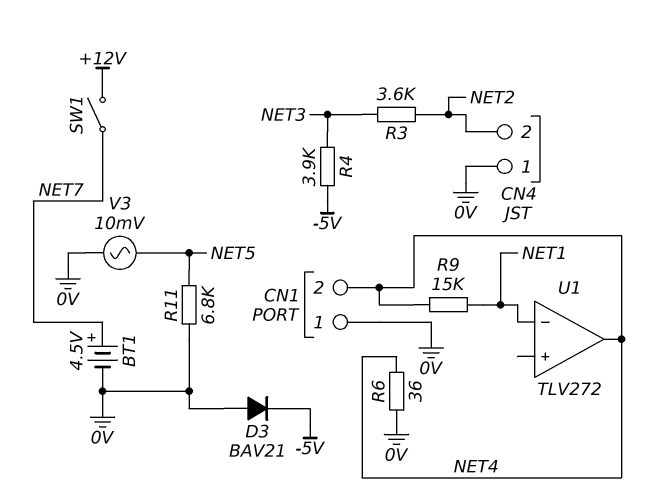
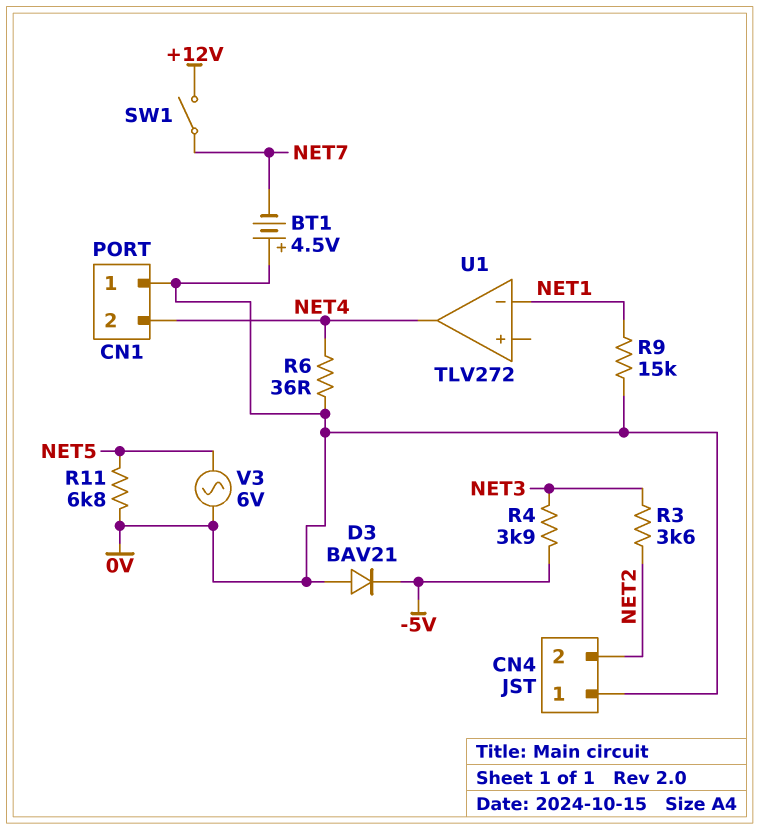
BT1: 4.5V (plus NET7, minus 0V) -> 4.5V (plus 0V, minus NET7)
R9: 15k (NET1, NET4) -> 15k (0V, NET1)
V3: AC 10mV (0V, NET5) -> AC 6V (0V, NET5)

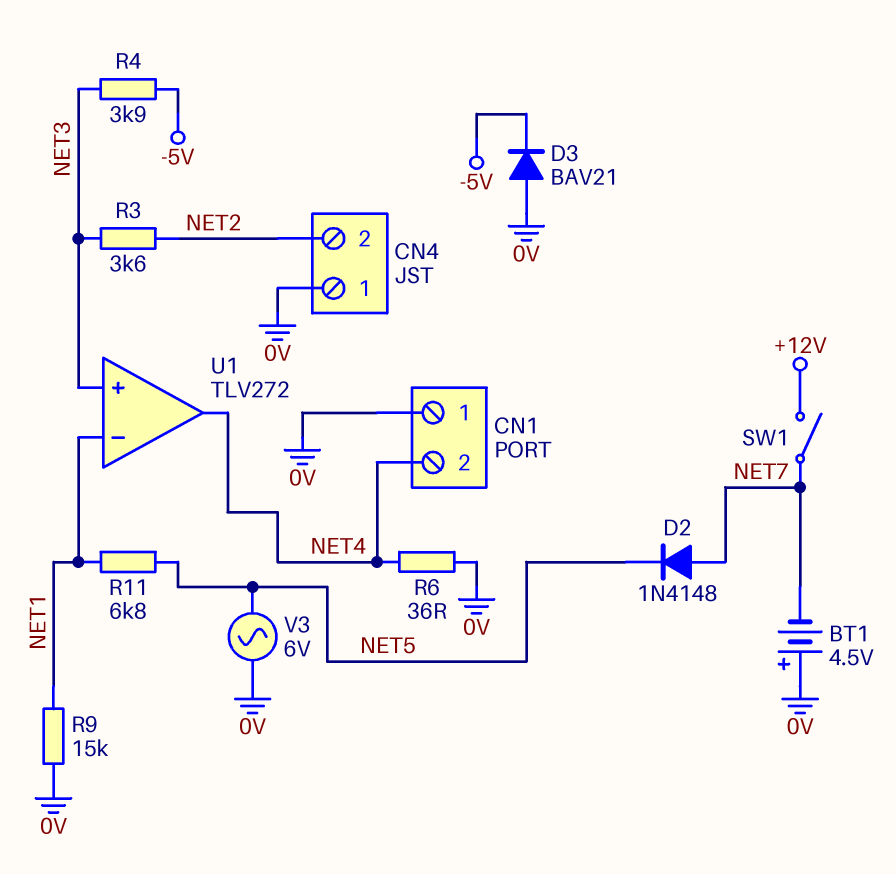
D2: none -> diode 1N4148 (A NET7, K NET5)
R11: 6.8k (0V, NET5) -> 6.8k (NET1, NET5)
U1 pin in+: none -> NET3

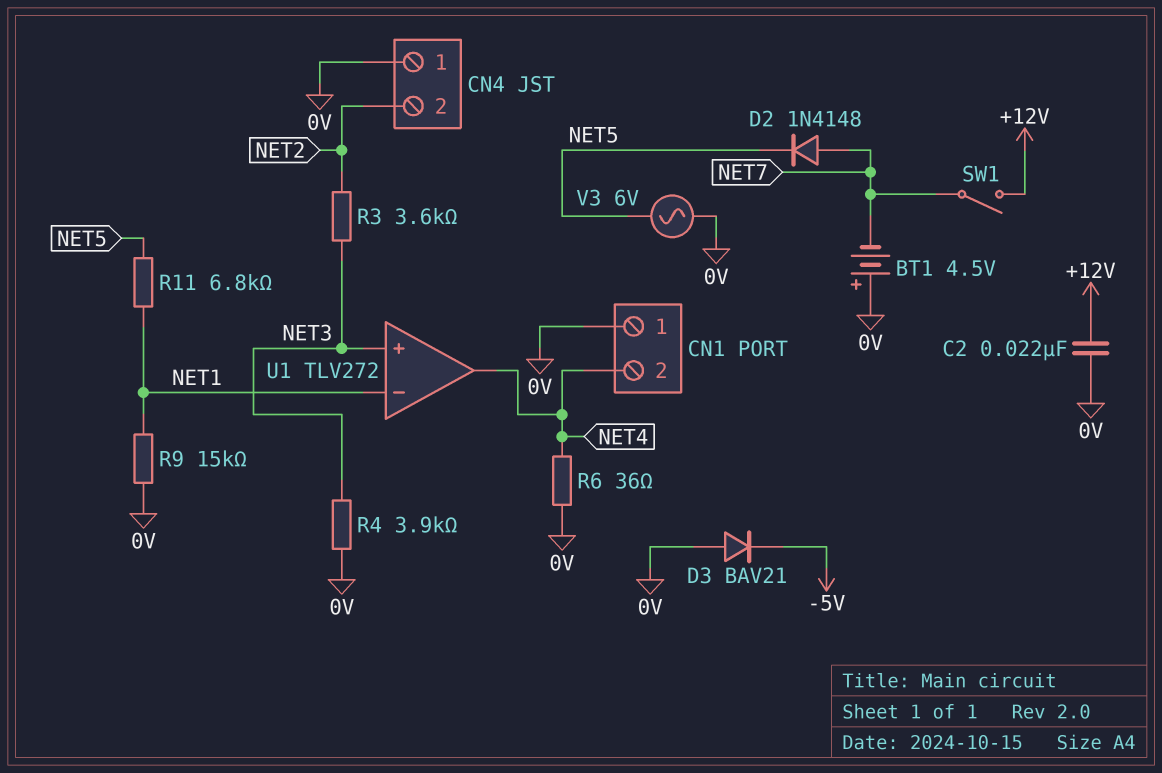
C2: none -> 22nF (+12V, 0V)
R4: 3.9k (-5V, NET3) -> 3.9k (0V, NET3)

